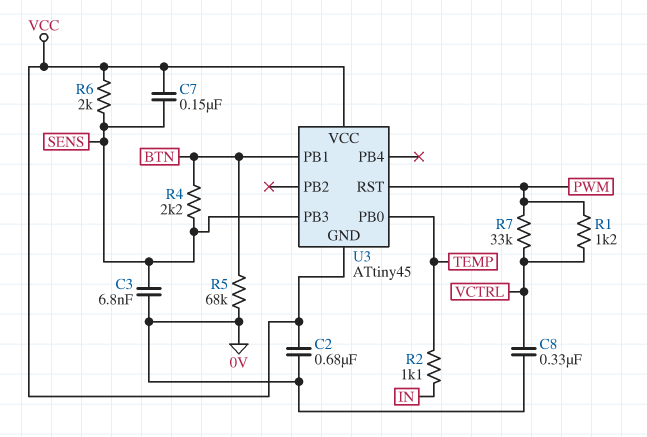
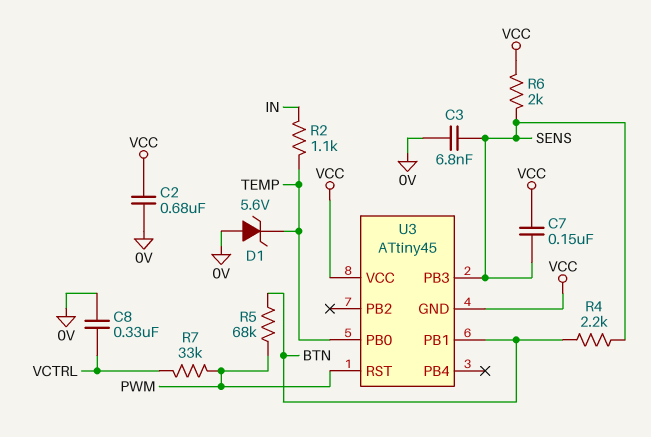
D1: none -> zener 5.6V (A 0V, K TEMP)
R1: 1.2k (PWM, VCTRL) -> none
R5: 68k (0V, BTN) -> 68k (BTN, PWM)

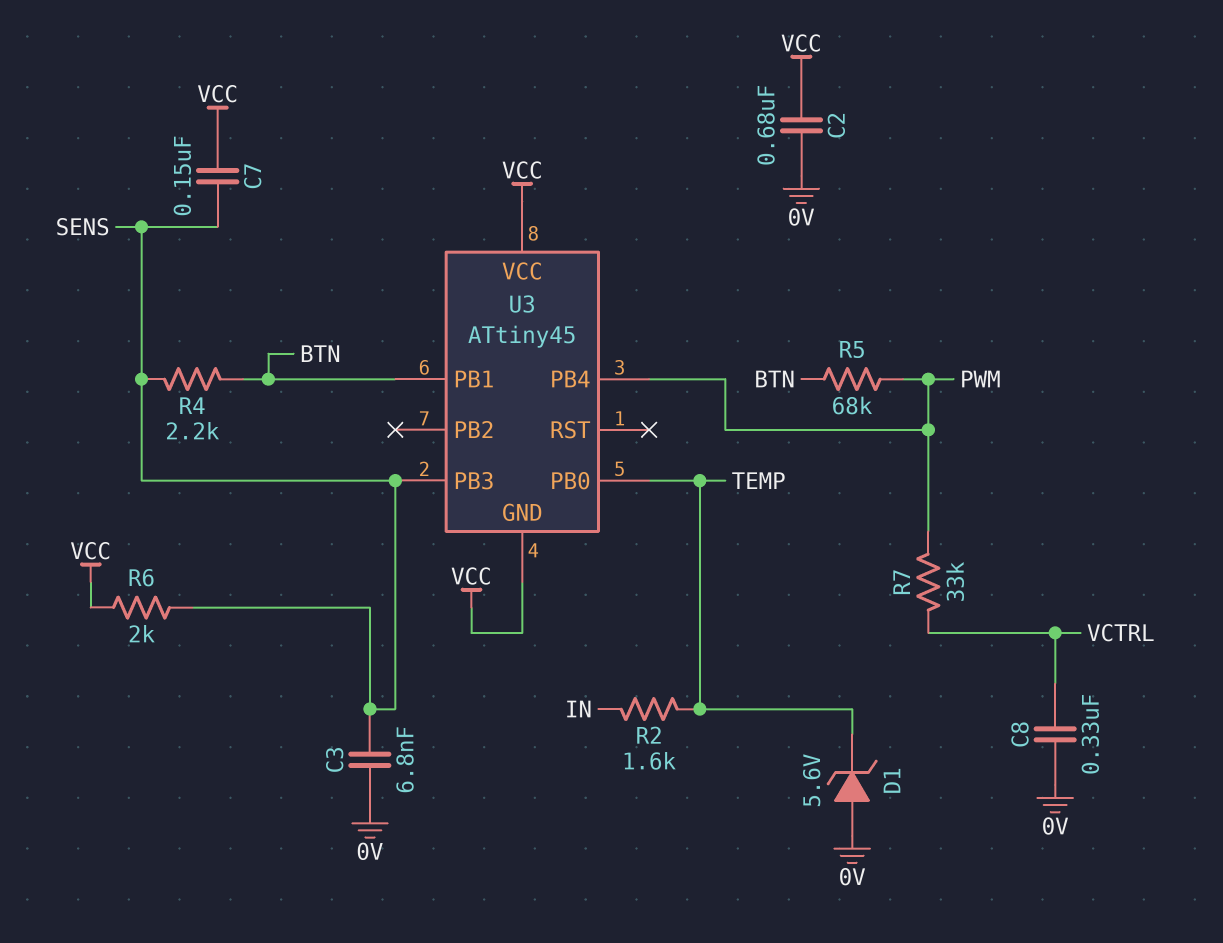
R2: 1.1k (IN, TEMP) -> 1.6k (IN, TEMP)
U3 pin PB4: none -> PWM
U3 pin RST: PWM -> none

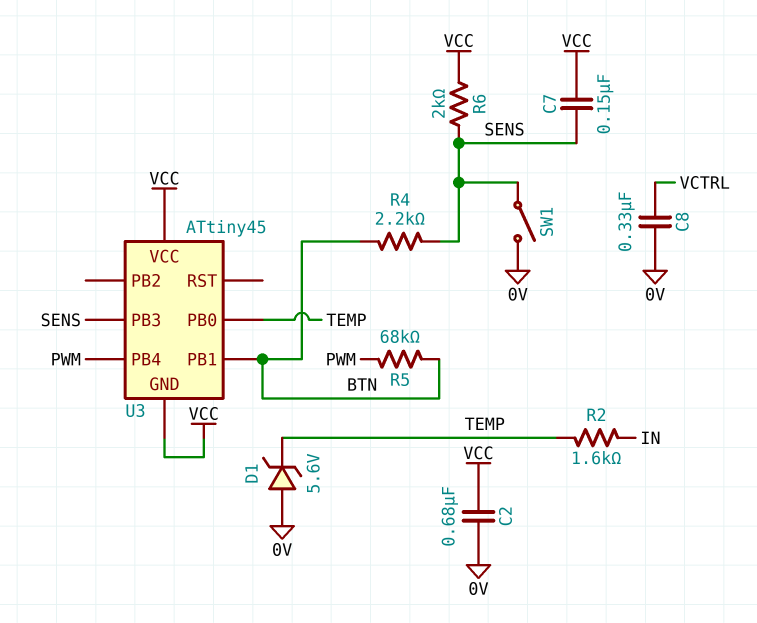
C3: 6.8nF (0V, SENS) -> none
R7: 33k (PWM, VCTRL) -> none
SW1: none -> switch (0V, SENS)

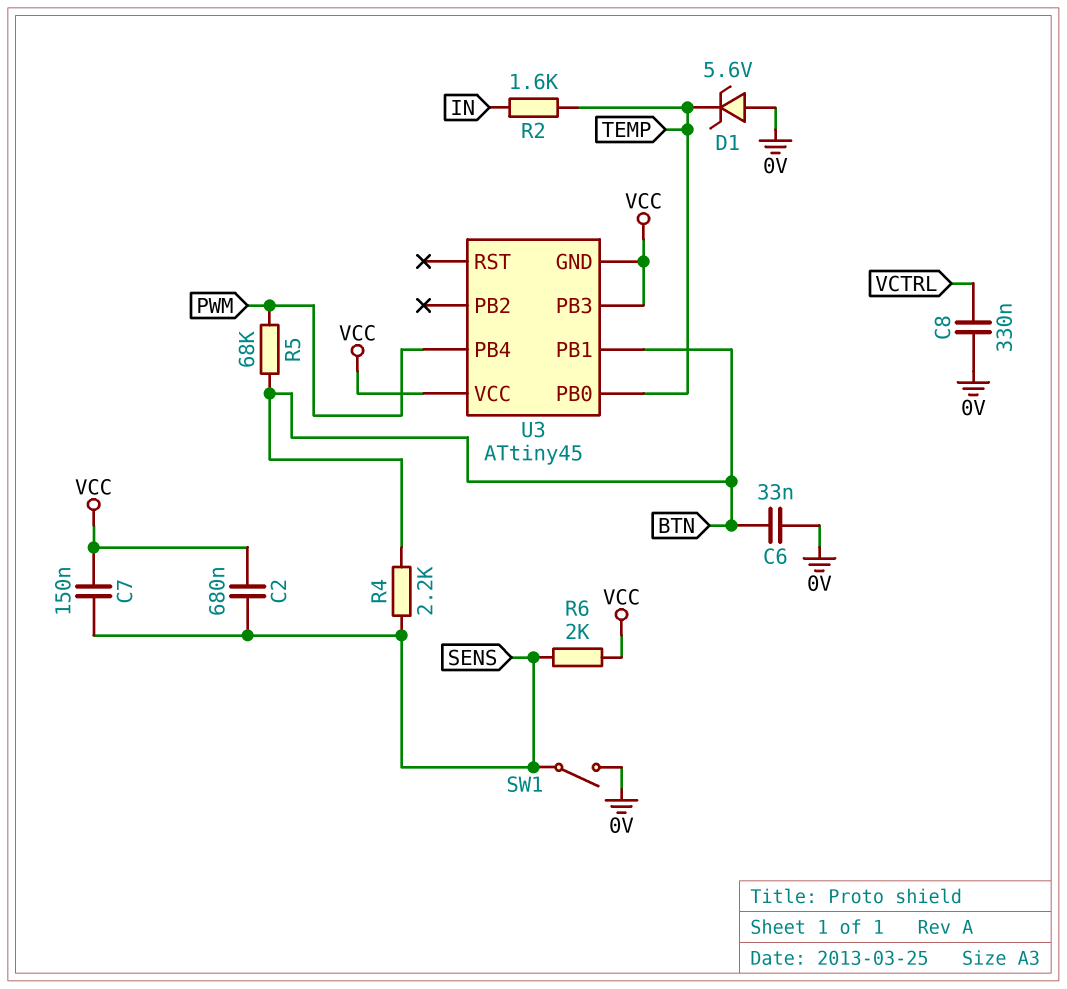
C2: 680nF (0V, VCC) -> 680nF (SENS, VCC)
C6: none -> 33nF (0V, BTN)
U3 pin PB3: SENS -> VCC

